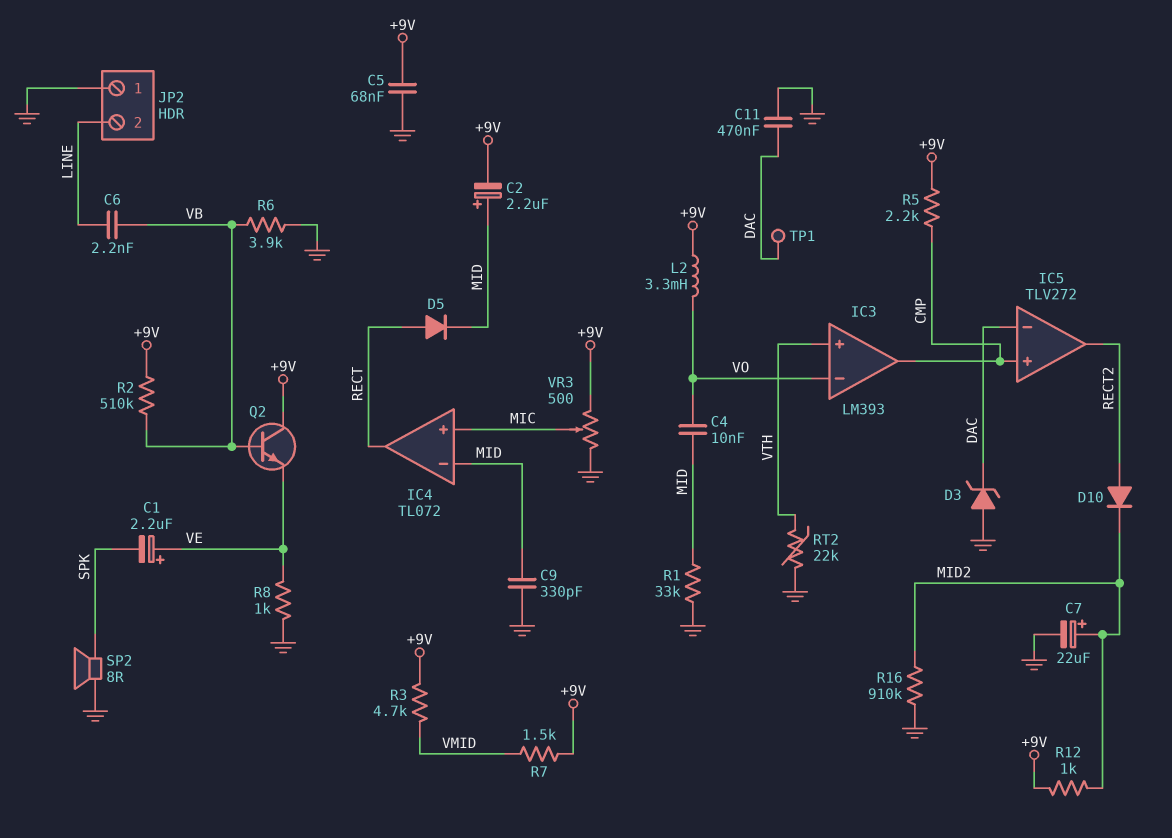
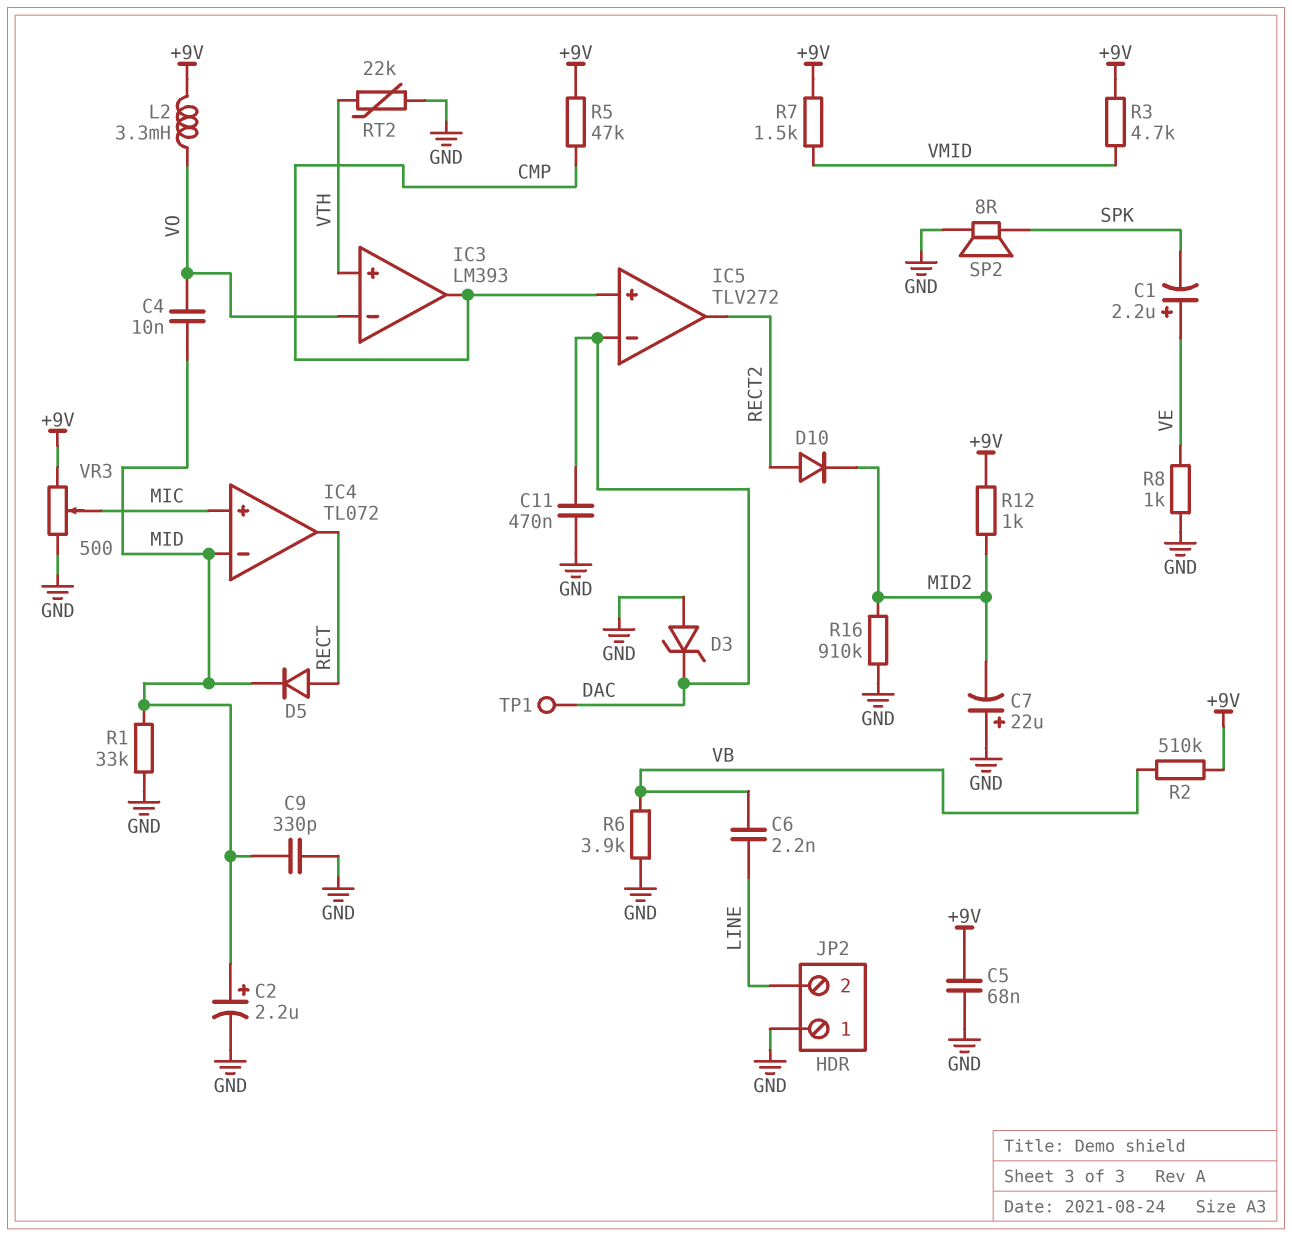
C2: 2.2uF (plus MID, minus +9V) -> 2.2uF (plus MID, minus GND)
C7: 22uF (plus MID2, minus GND) -> 22uF (plus GND, minus MID2)
Q2: NPN (B VB, C +9V, E VE) -> none
R5: 2.2k (+9V, CMP) -> 47k (+9V, CMP)

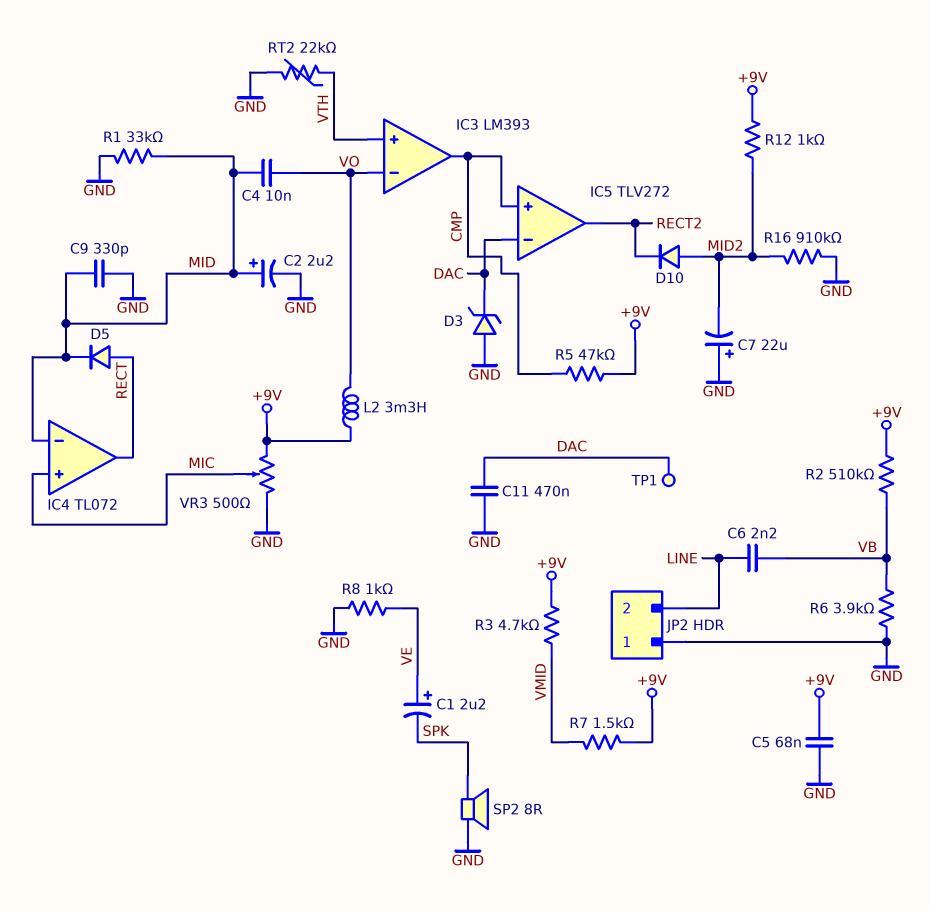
D10: diode (A RECT2, K MID2) -> diode (A MID2, K RECT2)

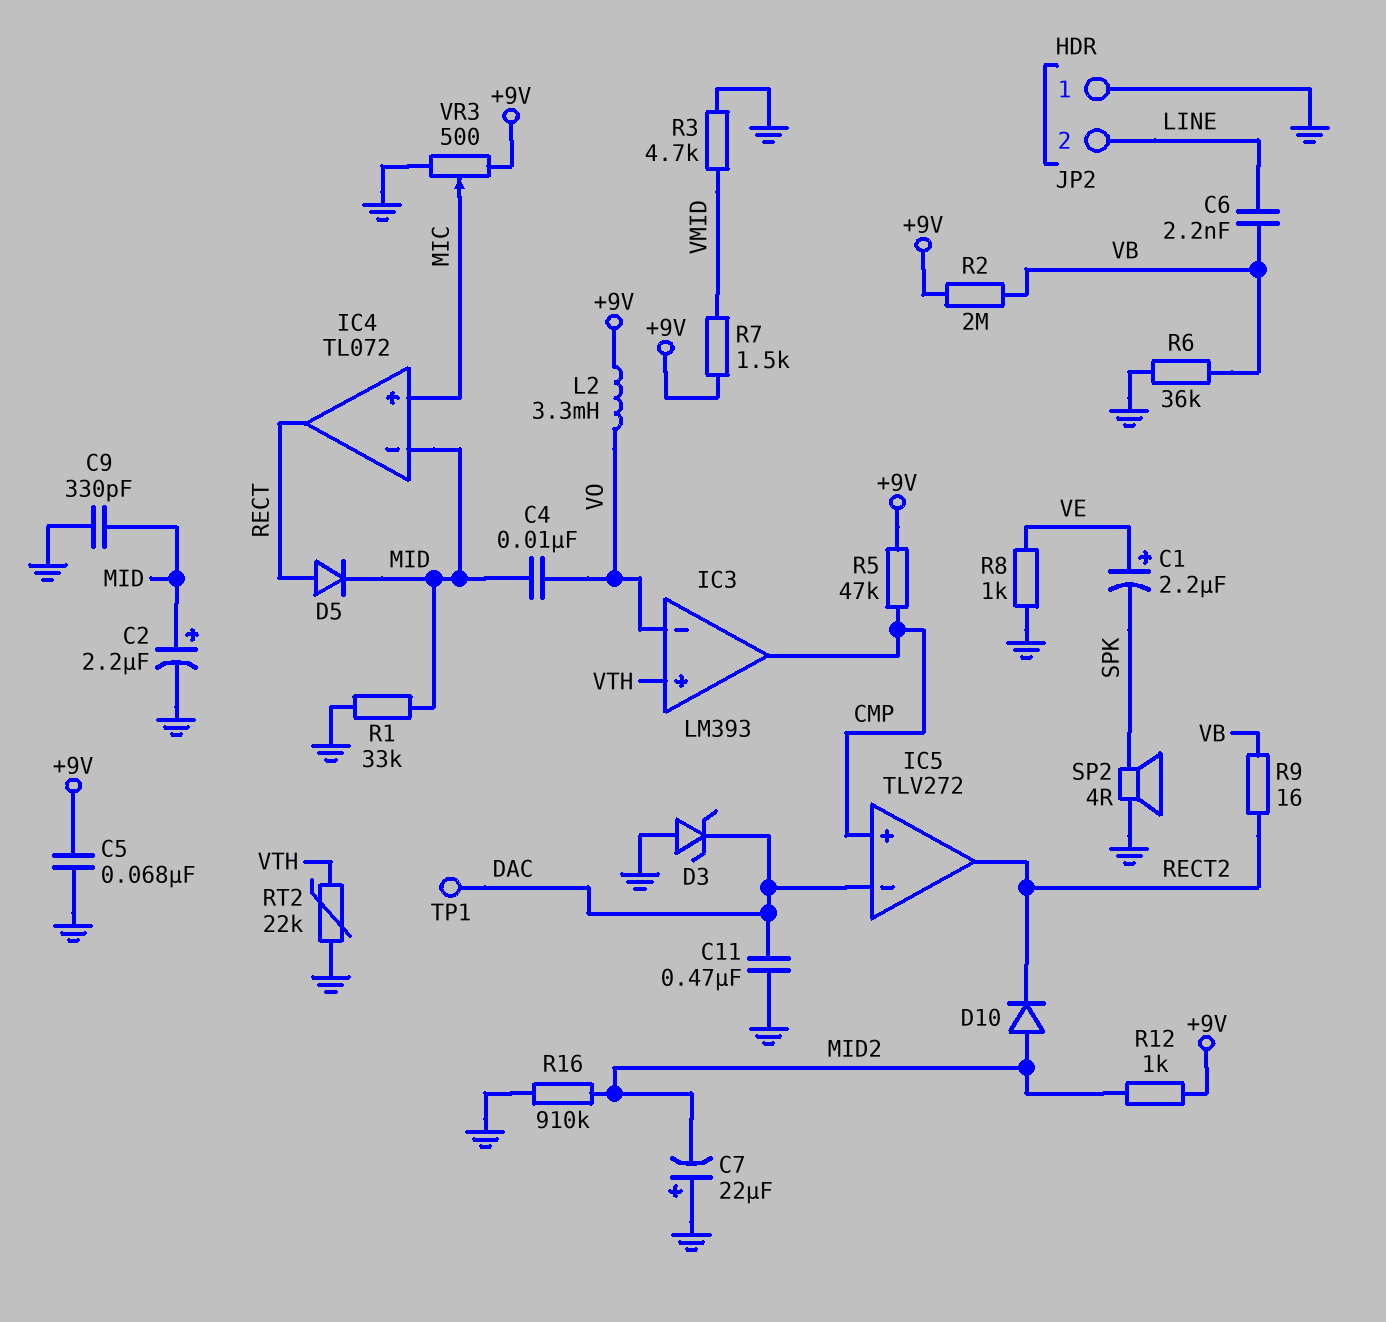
R2: 510k (+9V, VB) -> 2M (+9V, VB)
R3: 4.7k (+9V, VMID) -> 4.7k (GND, VMID)
R6: 3.9k (GND, VB) -> 36k (GND, VB)
R9: none -> 16 (RECT2, VB)
SP2: speaker 8R (GND, SPK) -> speaker 4R (GND, SPK)

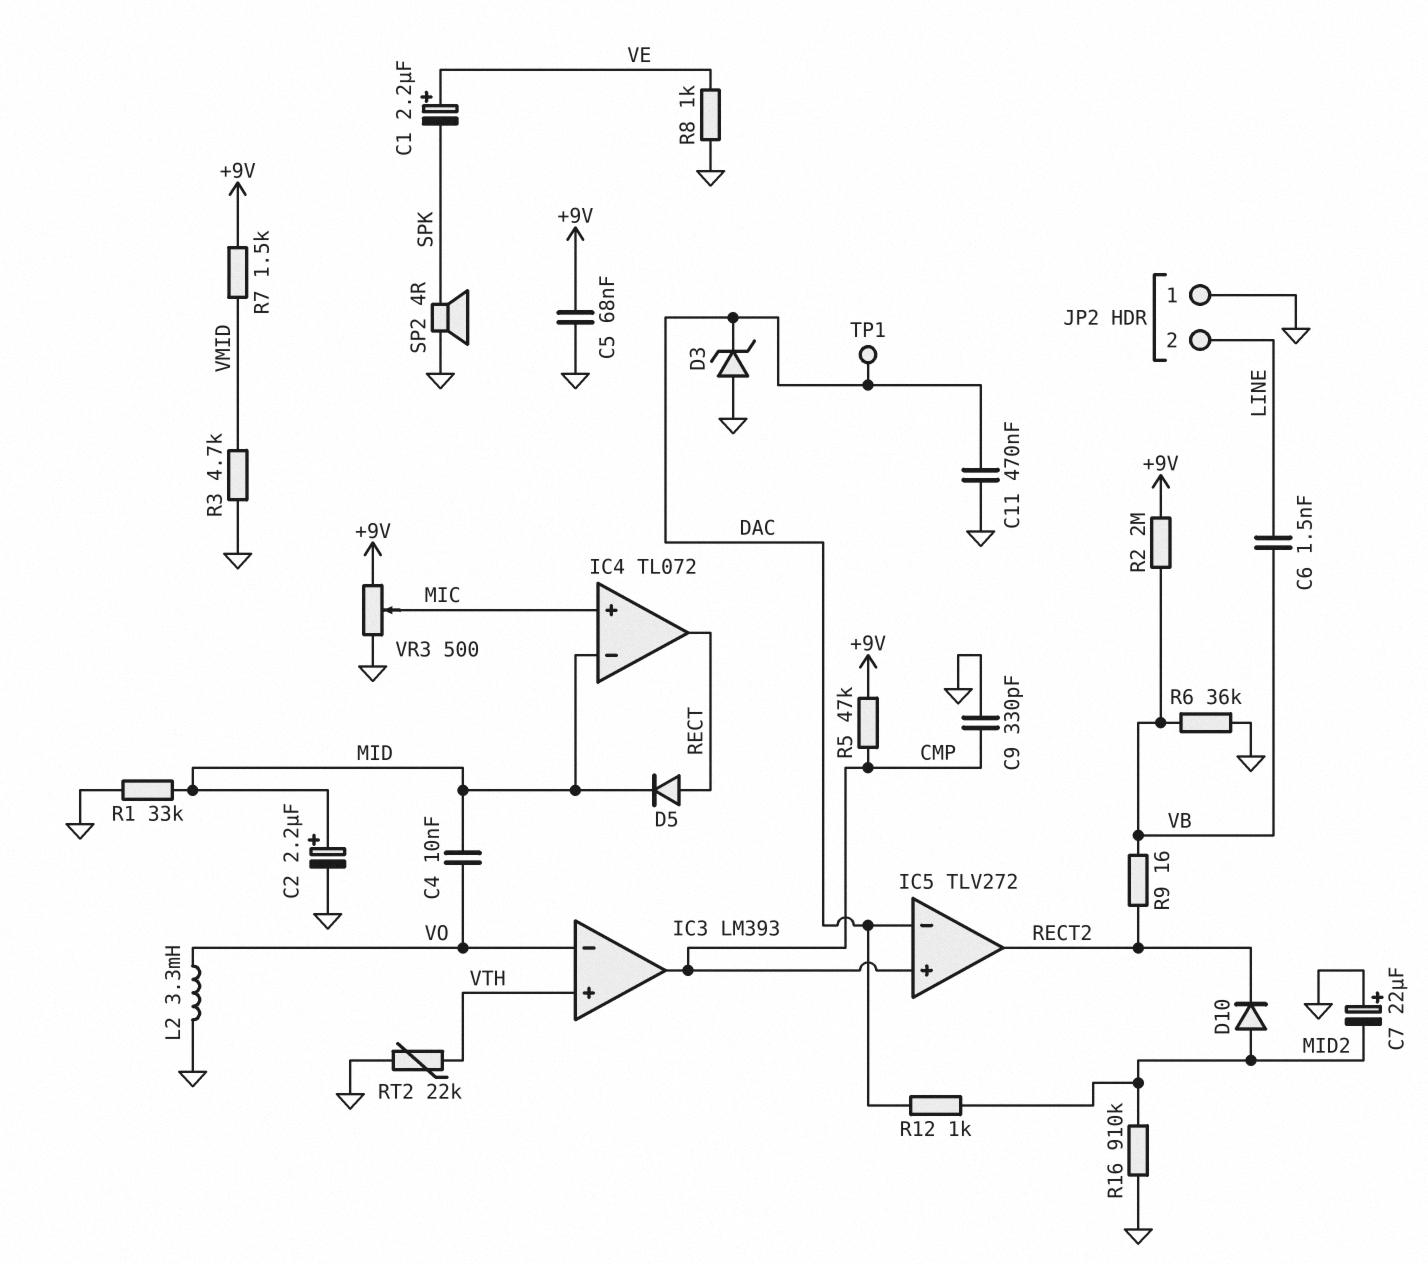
C6: 2.2nF (LINE, VB) -> 1.5nF (LINE, VB)
C9: 330pF (GND, MID) -> 330pF (CMP, GND)
L2: 3.3mH (+9V, VO) -> 3.3mH (GND, VO)
R12: 1k (+9V, MID2) -> 1k (DAC, MID2)

